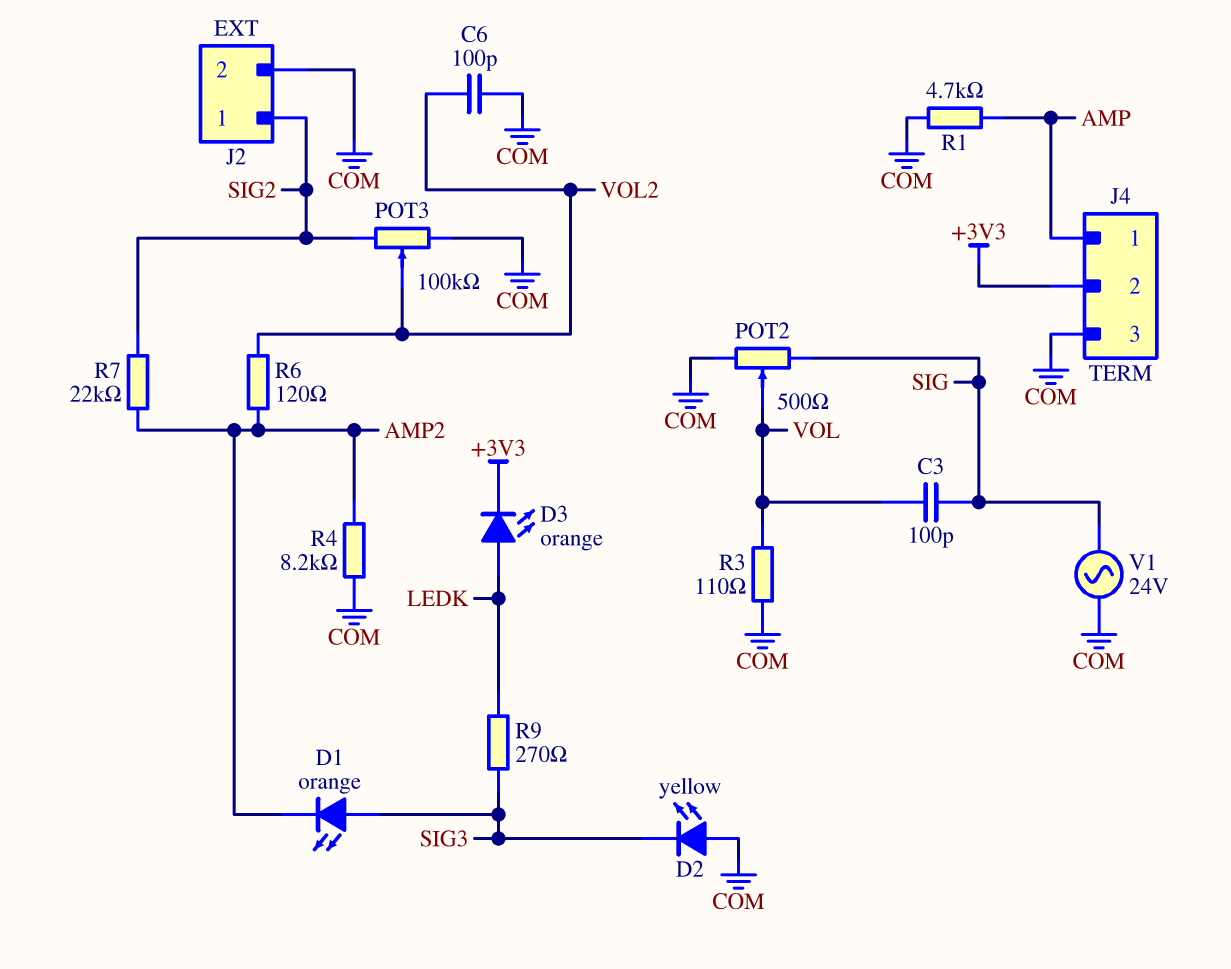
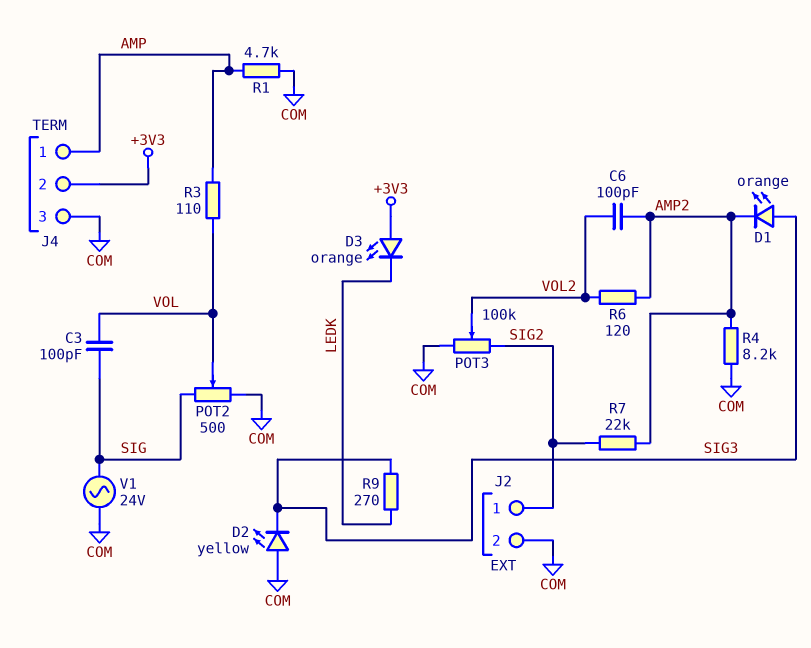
C6: 100pF (COM, VOL2) -> 100pF (AMP2, VOL2)
D3: LED orange (A LEDK, K +3V3) -> LED orange (A +3V3, K LEDK)
R3: 110 (COM, VOL) -> 110 (AMP, VOL)

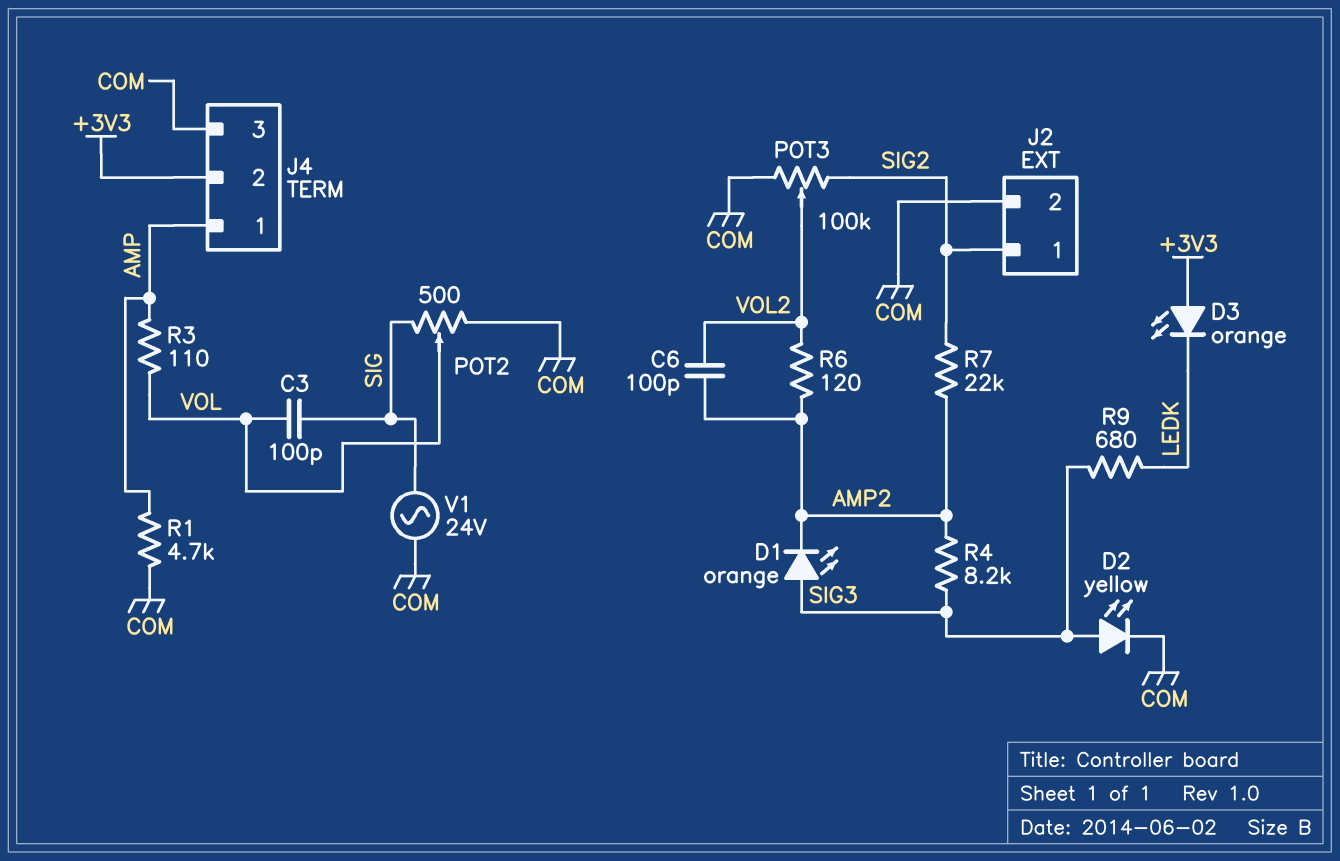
D2: LED yellow (A COM, K SIG3) -> LED yellow (A SIG3, K COM)
R4: 8.2k (AMP2, COM) -> 8.2k (AMP2, SIG3)
R9: 270 (LEDK, SIG3) -> 680 (LEDK, SIG3)

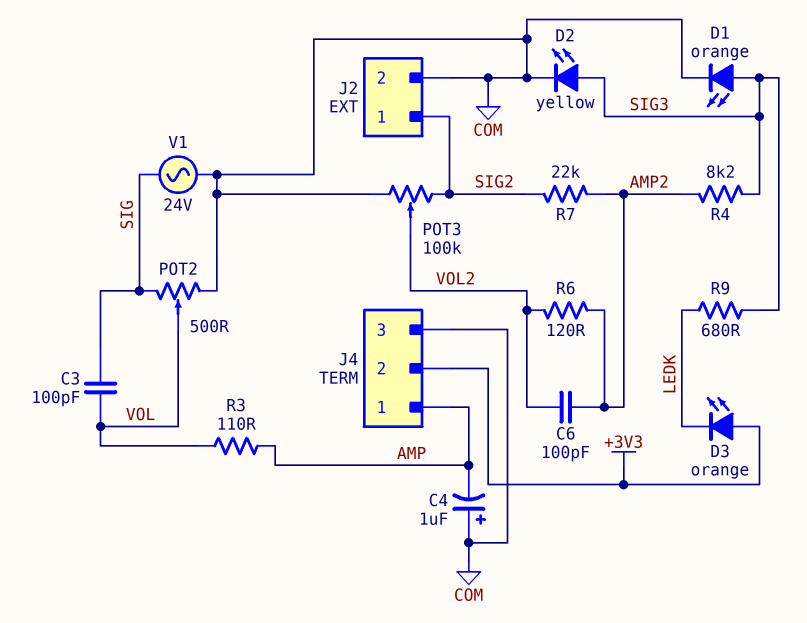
C4: none -> 1uF (plus COM, minus AMP)
D1: LED orange (A SIG3, K AMP2) -> LED orange (A SIG3, K COM)
R1: 4.7k (AMP, COM) -> none

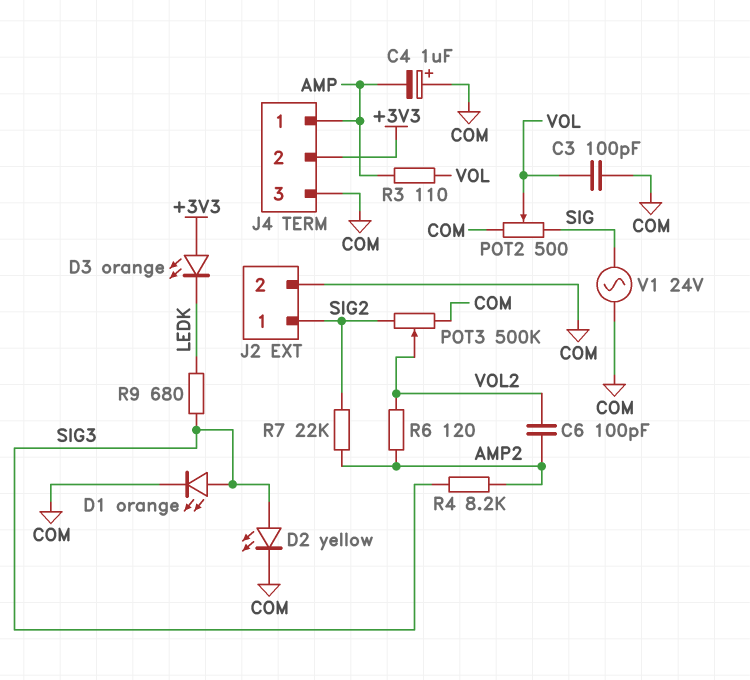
C3: 100pF (SIG, VOL) -> 100pF (COM, VOL)
POT3: 100k (COM, SIG2, wiper VOL2) -> 500k (COM, SIG2, wiper VOL2)

